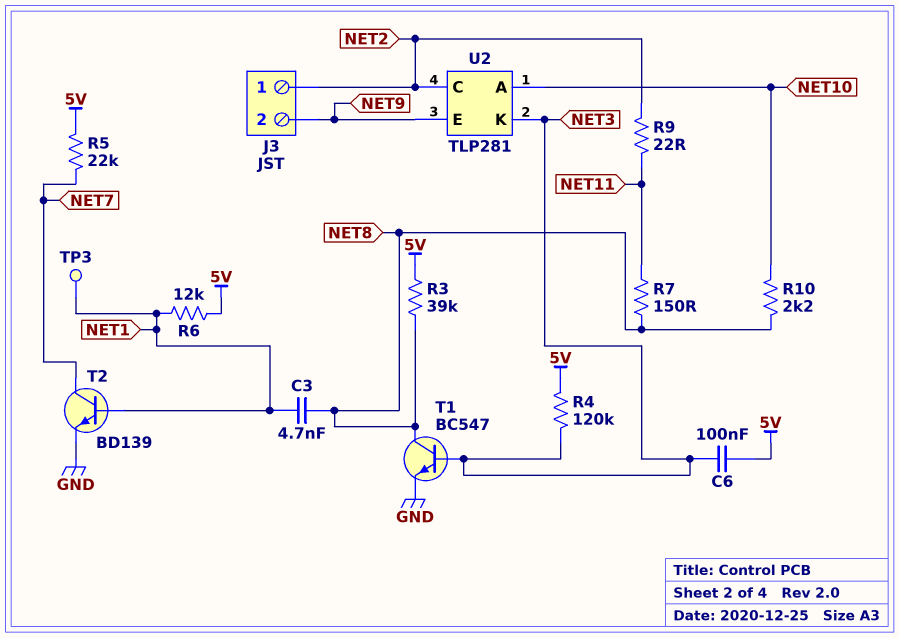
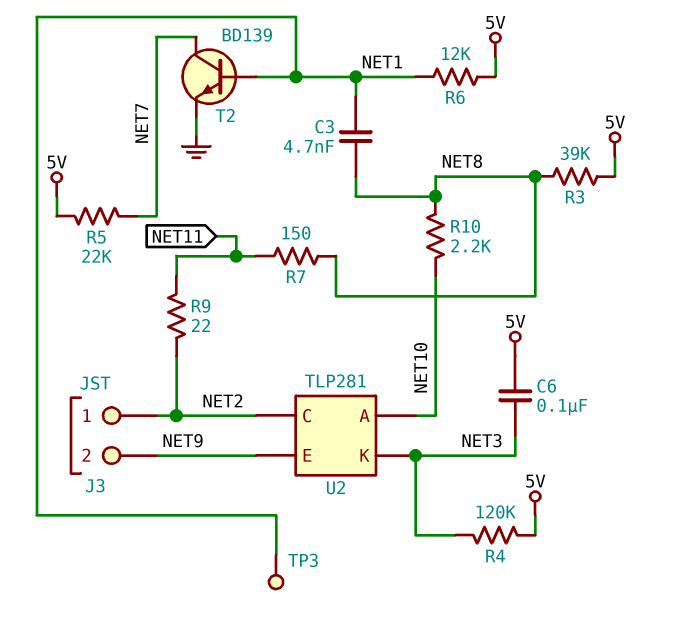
T1: NPN BC547 (B NET3, C NET8, E GND) -> none

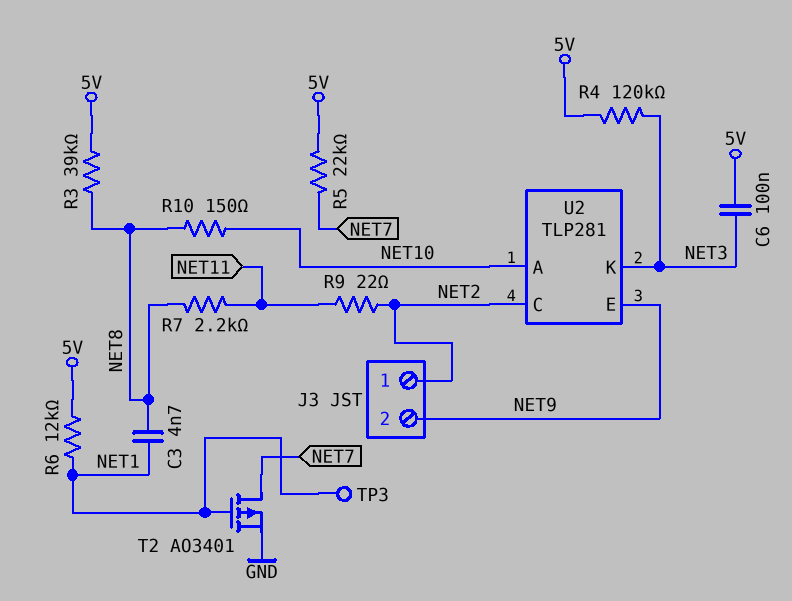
R7: 150 (NET8, NET11) -> 2.2k (NET8, NET11)
R10: 2.2k (NET8, NET10) -> 150 (NET8, NET10)
T2: NPN BD139 (B NET1, C NET7, E GND) -> PMOS AO3401 (G NET1, D NET7, S GND)

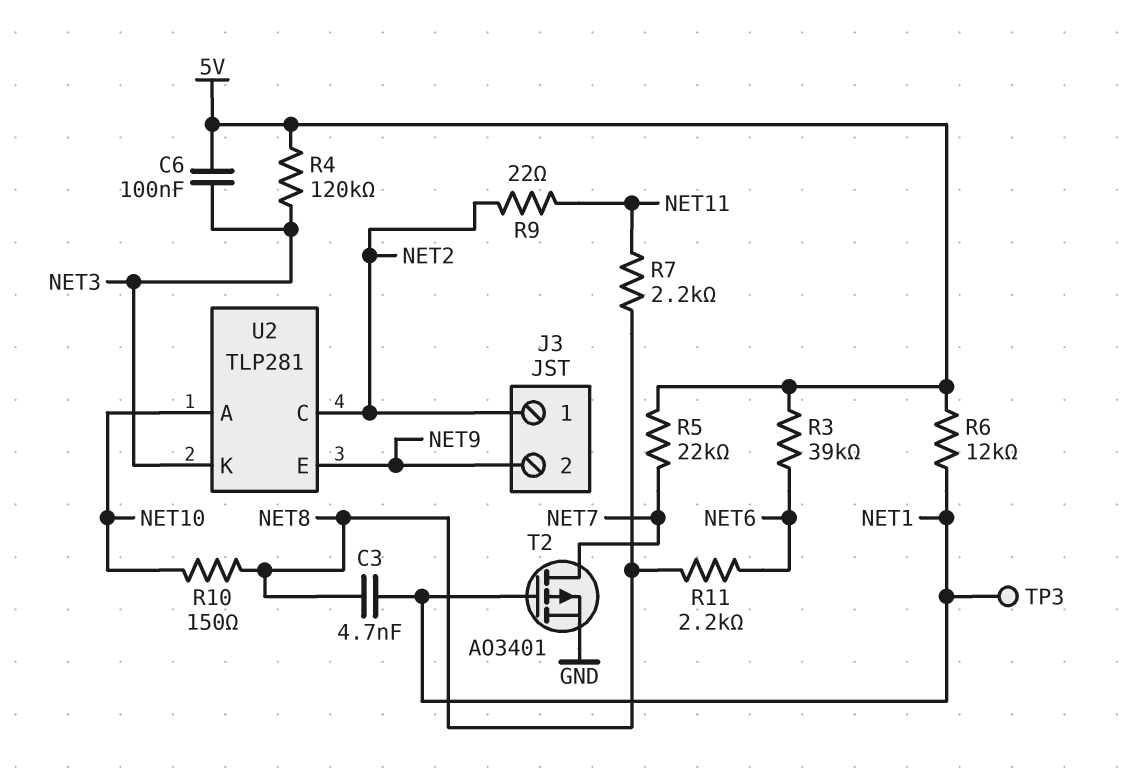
R3: 39k (5V, NET8) -> 39k (5V, NET6)
R11: none -> 2.2k (NET6, NET8)

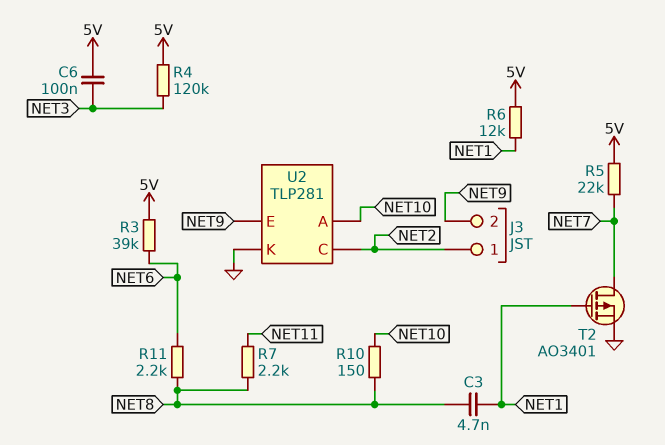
R9: 22 (NET2, NET11) -> none
TP3: test point (NET1) -> none
U2 pin K: NET3 -> GND

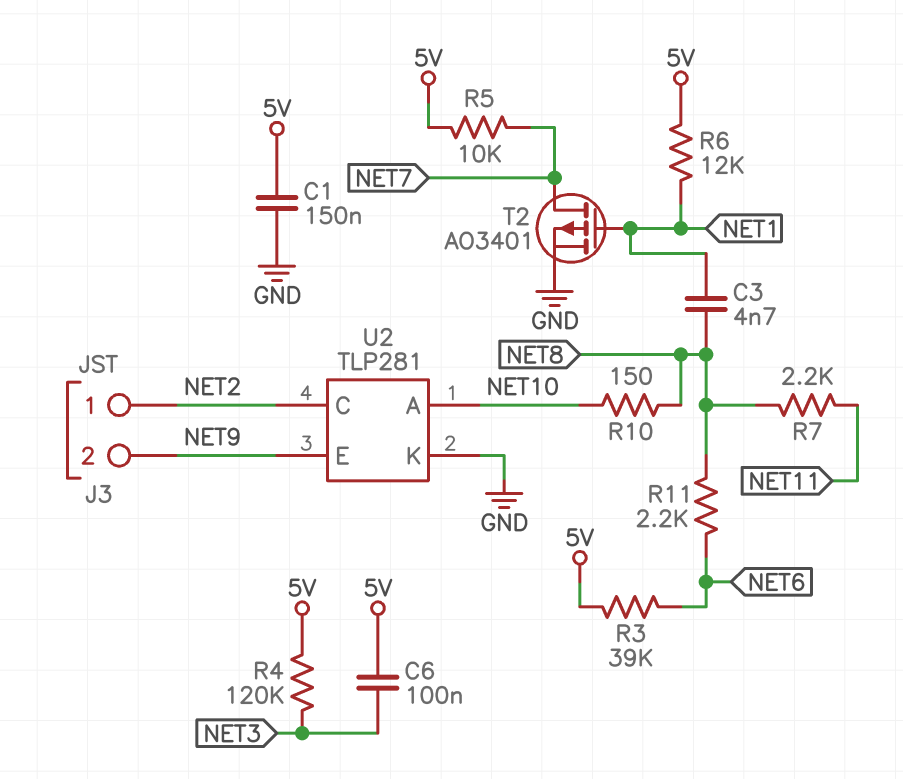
C1: none -> 150nF (5V, GND)
R5: 22k (5V, NET7) -> 10k (5V, NET7)

